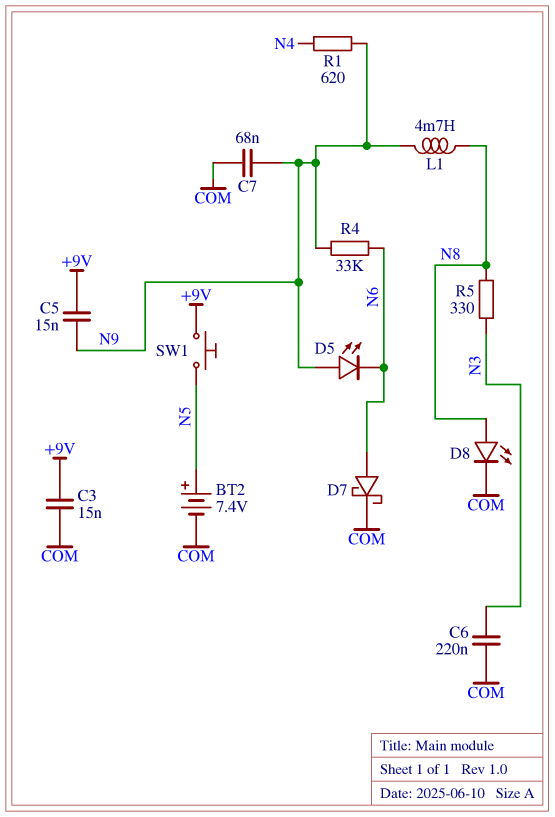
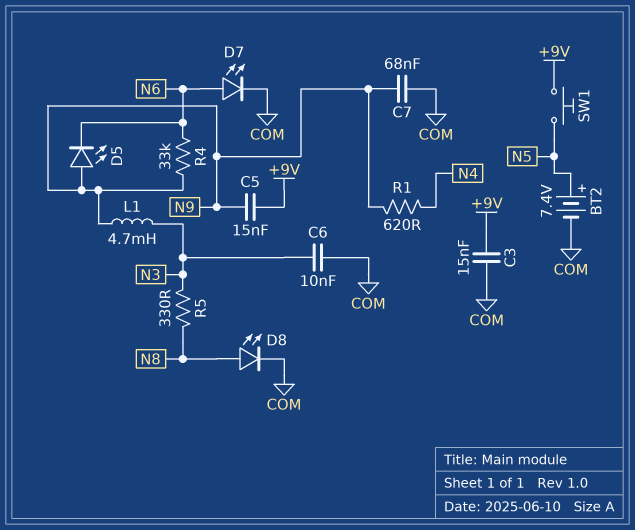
C6: 220nF (COM, N3) -> 10nF (COM, N3)
D7: schottky (A N6, K COM) -> LED (A N6, K COM)
L1: 4.7mH (N8, N9) -> 4.7mH (N3, N9)

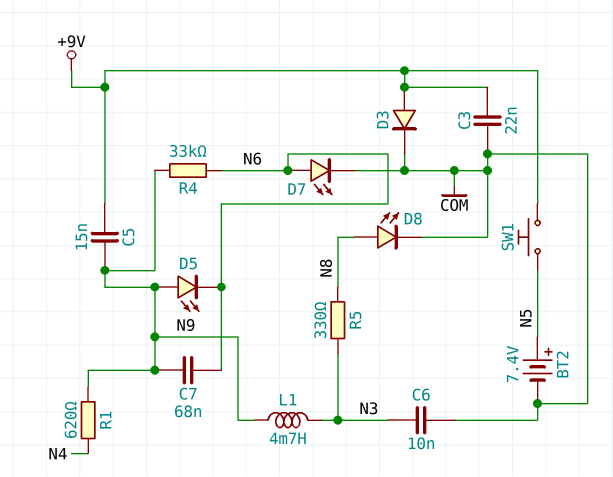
C3: 15nF (+9V, COM) -> 22nF (+9V, COM)
C7: 68nF (COM, N9) -> 68nF (N6, N9)
D3: none -> diode (A +9V, K COM)

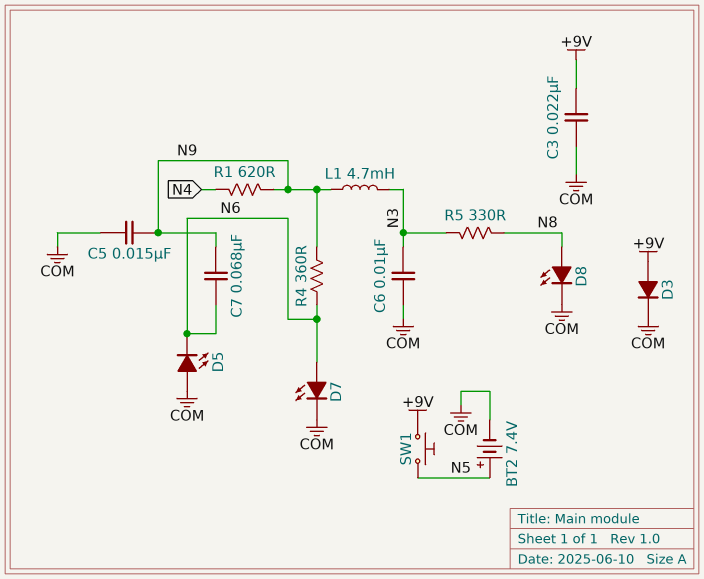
C5: 15nF (+9V, N9) -> 15nF (COM, N9)
D5: LED (A N9, K N6) -> LED (A COM, K N6)
R4: 33k (N6, N9) -> 360 (N6, N9)

